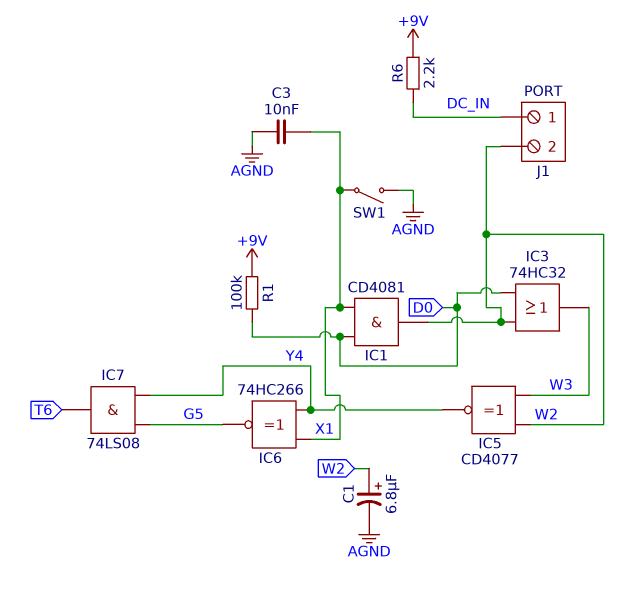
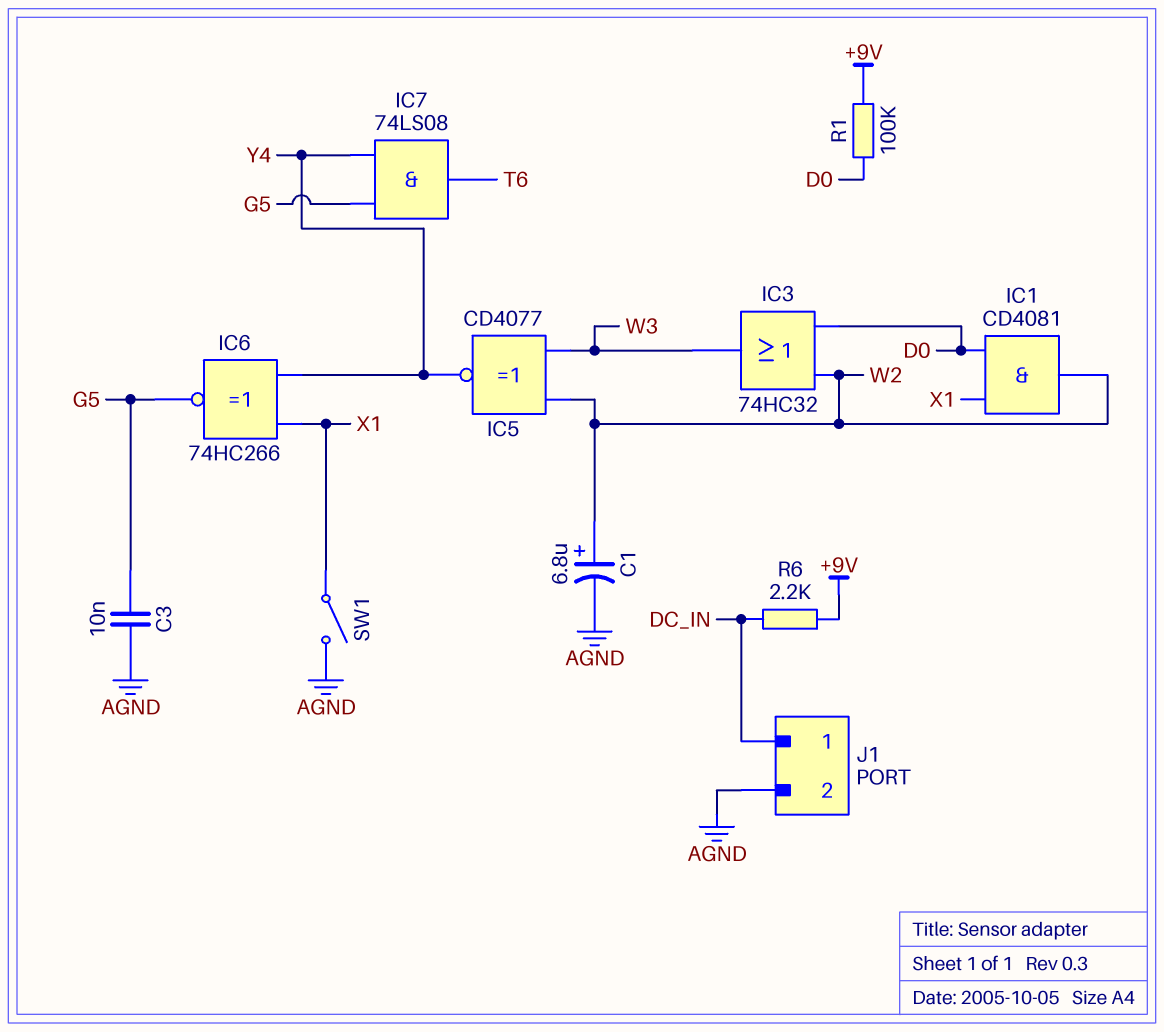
C3: 10nF (AGND, X1) -> 10nF (AGND, G5)
J1 pin 2: W2 -> AGND

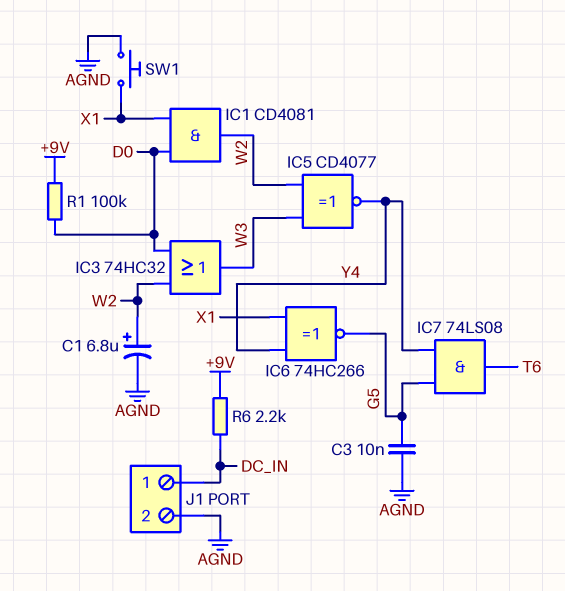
SW1: switch (AGND, X1) -> button (AGND, X1)

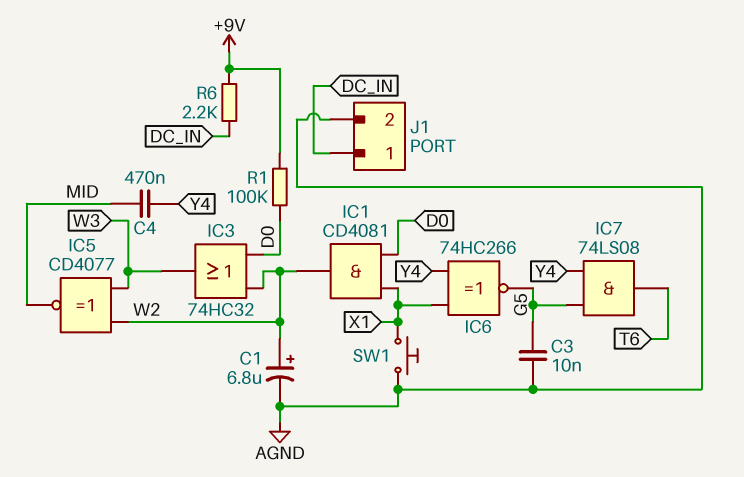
C4: none -> 470nF (MID, Y4)
IC5: XNOR CD4077 (in W2, in W3, out Y4) -> XNOR CD4077 (in W2, in W3, out MID)

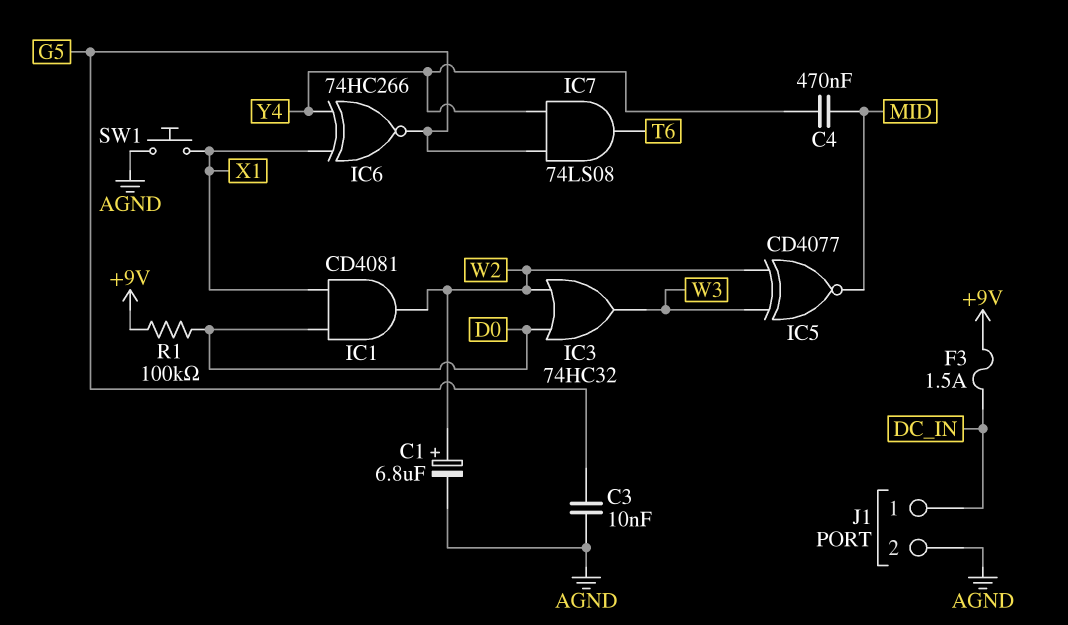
F3: none -> 1.5A (+9V, DC_IN)
R6: 2.2k (+9V, DC_IN) -> none

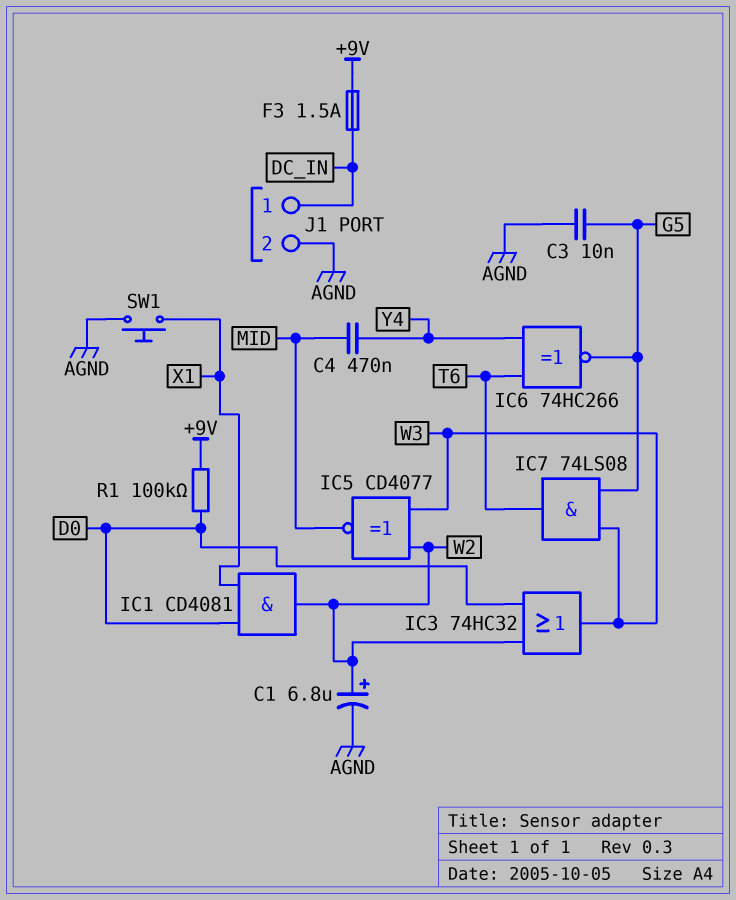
IC6: XNOR 74HC266 (in X1, in Y4, out G5) -> XNOR 74HC266 (in T6, in Y4, out G5)
IC7: AND 74LS08 (in G5, in Y4, out T6) -> AND 74LS08 (in G5, in W3, out T6)

